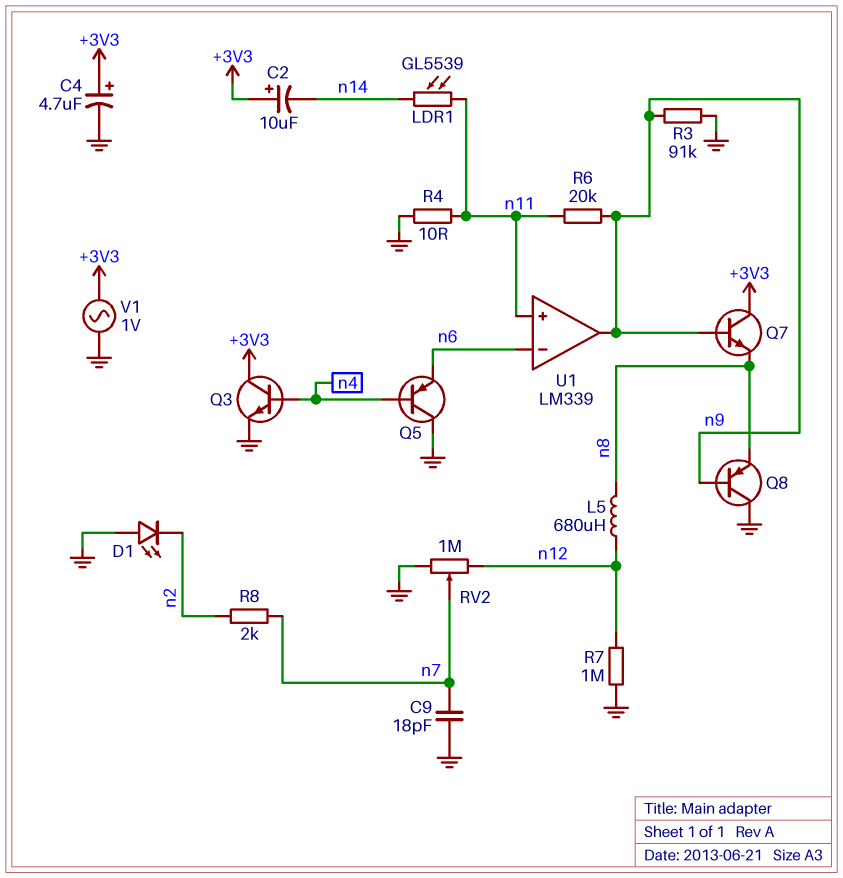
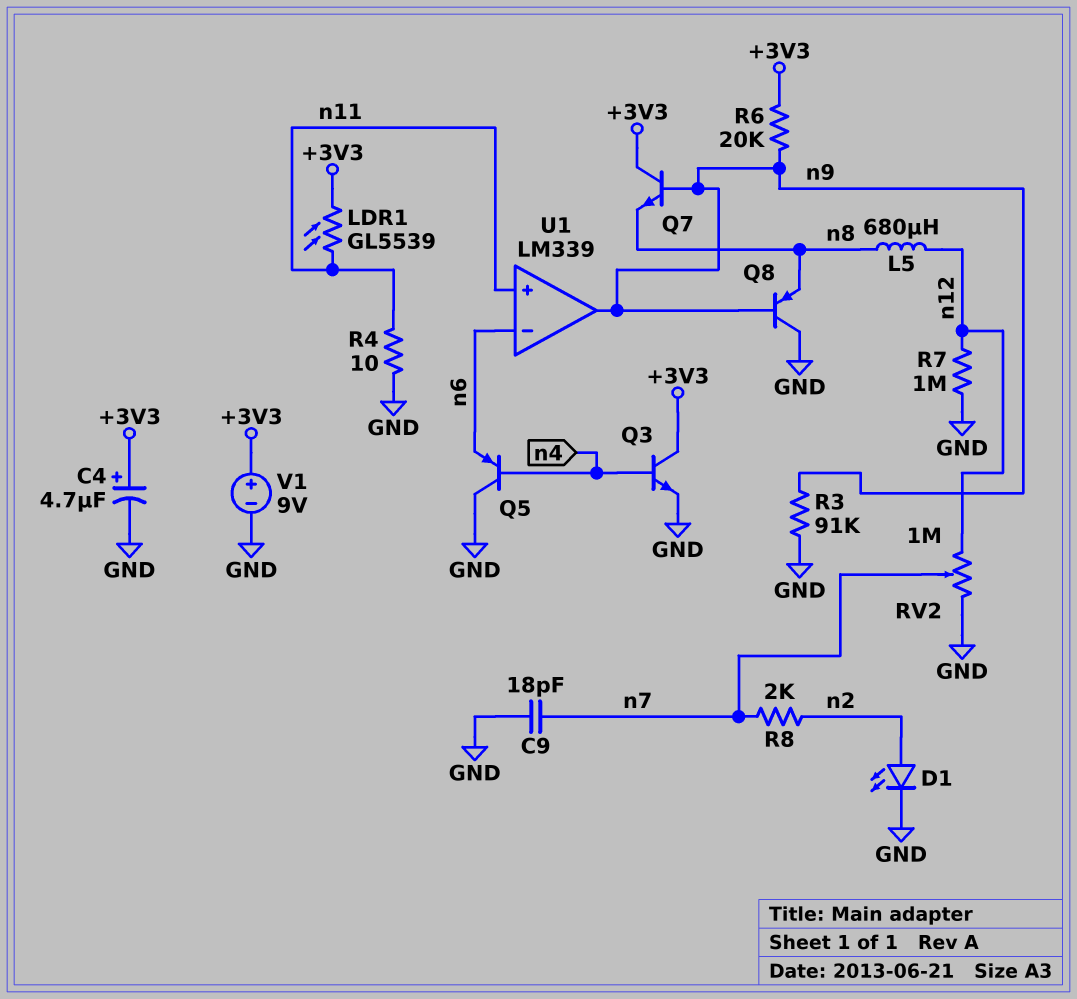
C2: 10uF (plus +3V3, minus n14) -> none
D1: LED (A GND, K n2) -> LED (A n2, K GND)
LDR1: GL5539 (n11, n14) -> GL5539 (+3V3, n11)
R6: 20k (n9, n11) -> 20k (+3V3, n9)
V1: AC 1V (+3V3, GND) -> 9V (plus +3V3, minus GND)

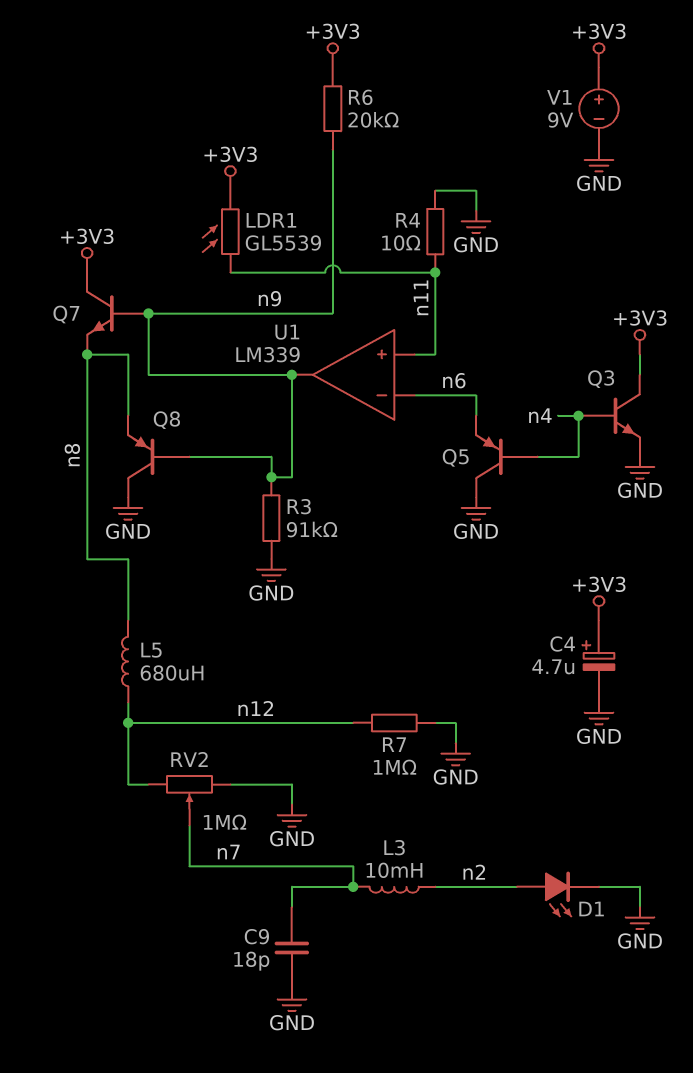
L3: none -> 10mH (n2, n7)
R8: 2k (n2, n7) -> none

